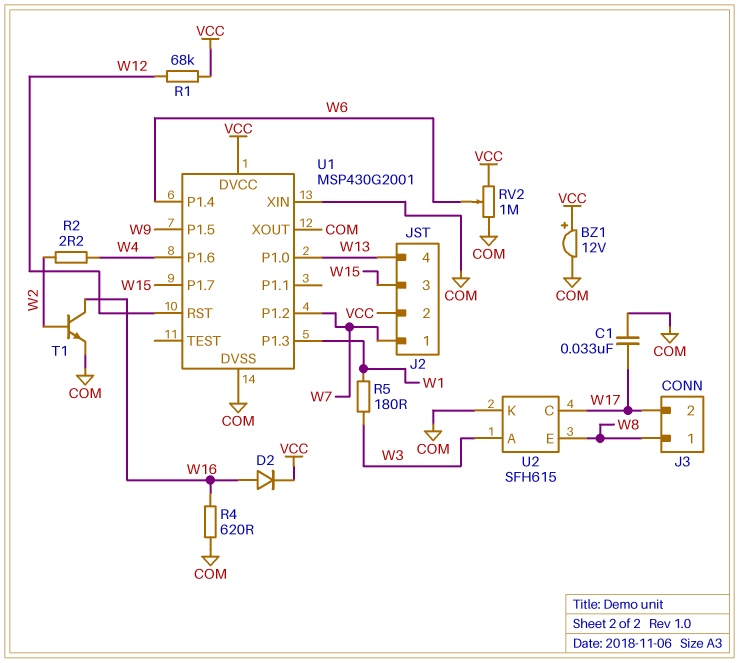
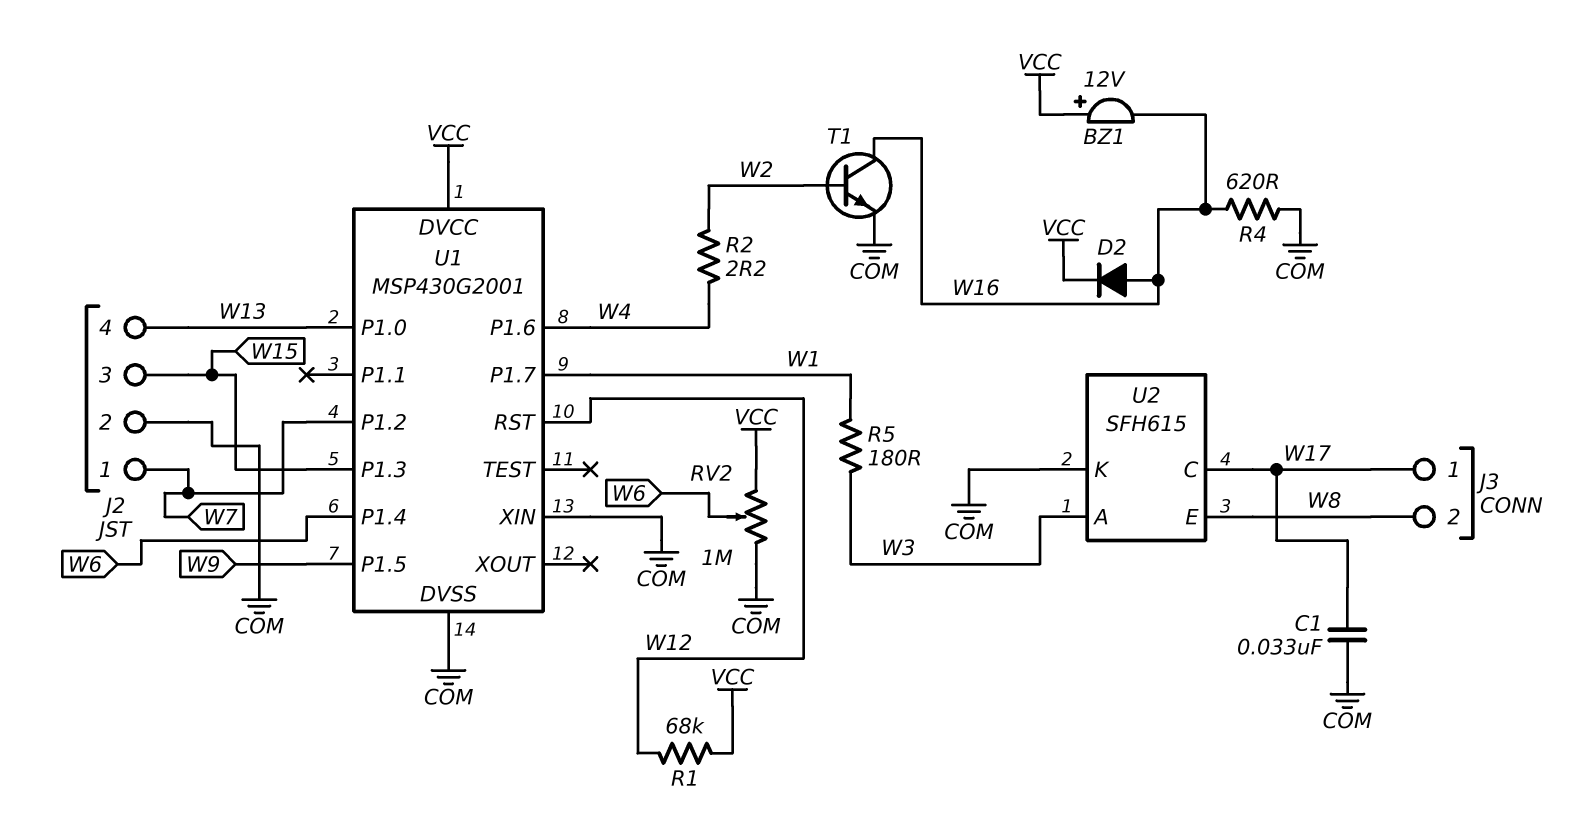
BZ1: buzzer 12V (plus VCC, minus COM) -> buzzer 12V (plus VCC, minus W16)
J2 pin 2: VCC -> COM
J3 pin 1: W8 -> W17
J3 pin 2: W17 -> W8
U1 pin P1.3: W1 -> W15
U1 pin P1.7: W15 -> W1
U1 pin XOUT: COM -> none

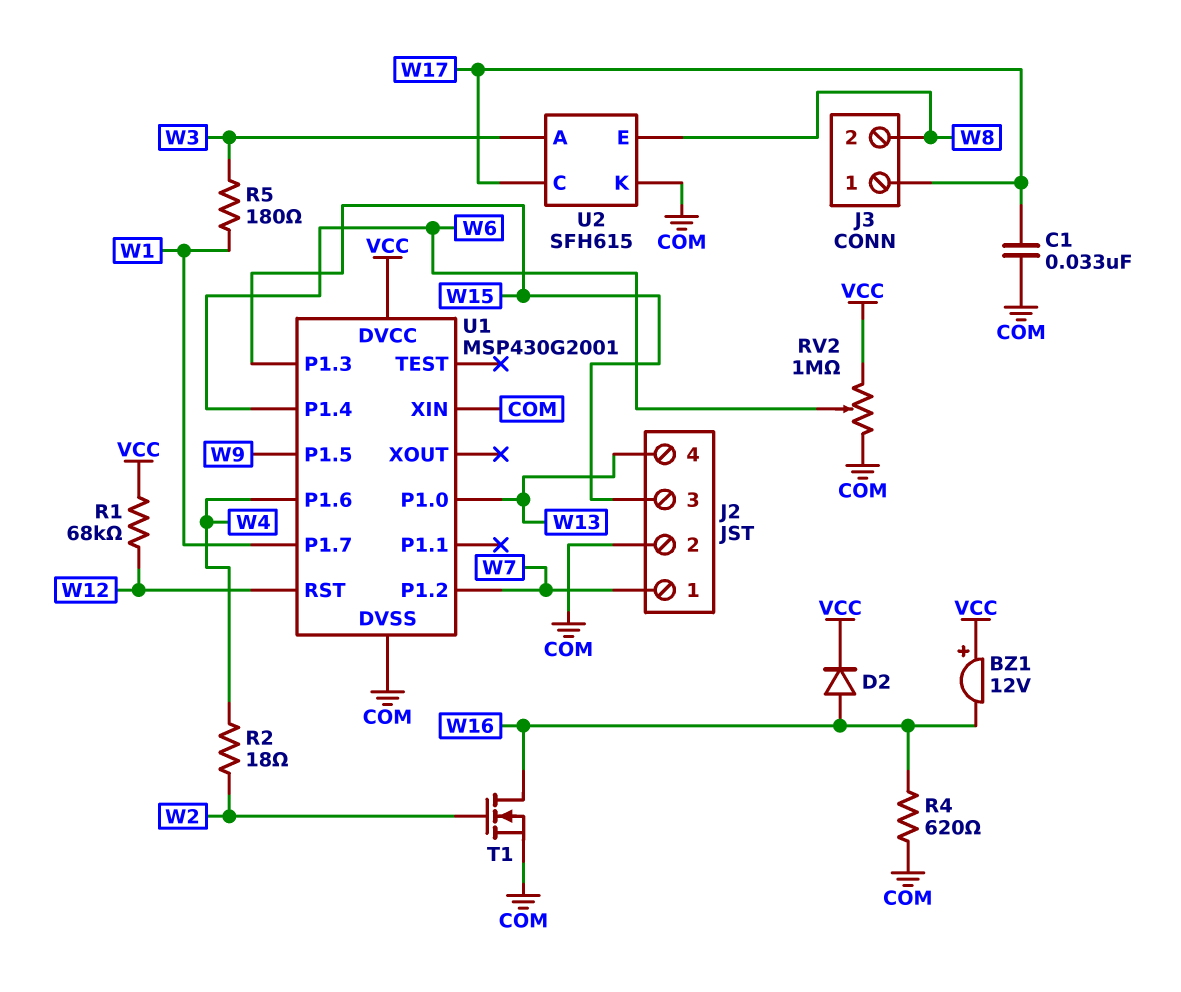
R2: 2.2 (W2, W4) -> 18 (W2, W4)
T1: NPN (B W2, C W16, E COM) -> NMOS (G W2, D W16, S COM)

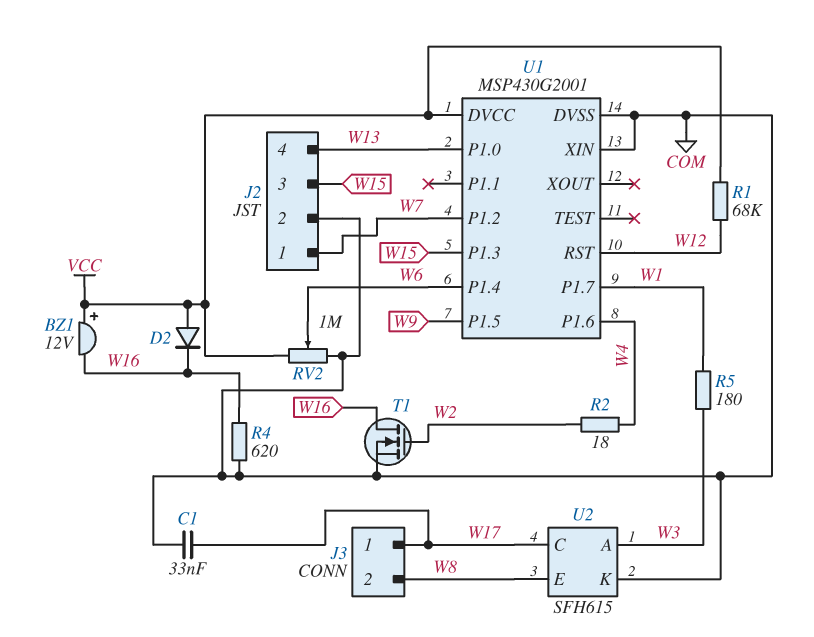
D2: diode (A W16, K VCC) -> diode (A VCC, K W16)

